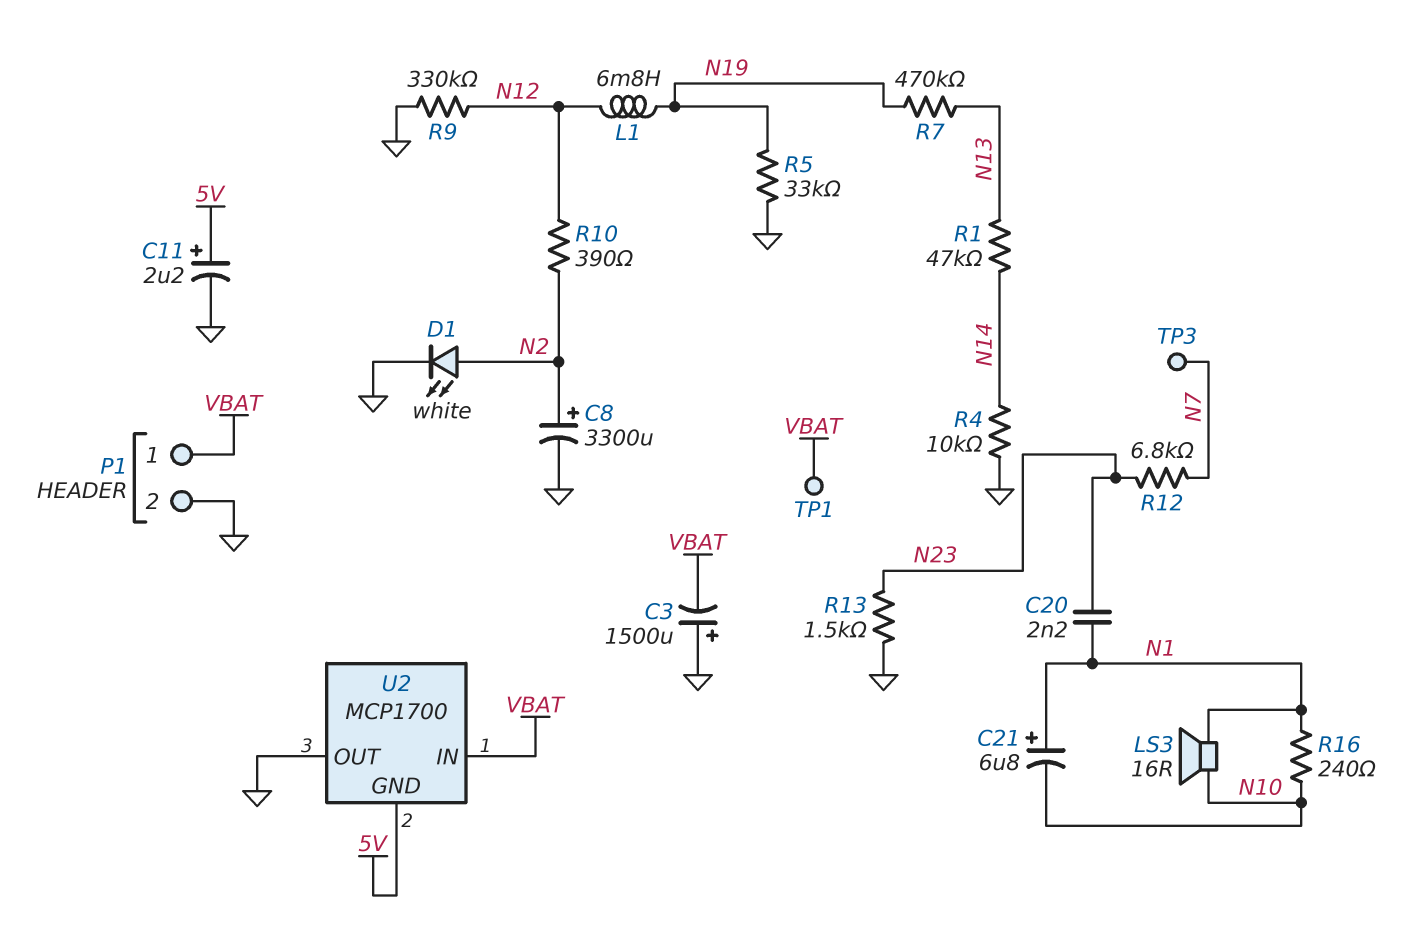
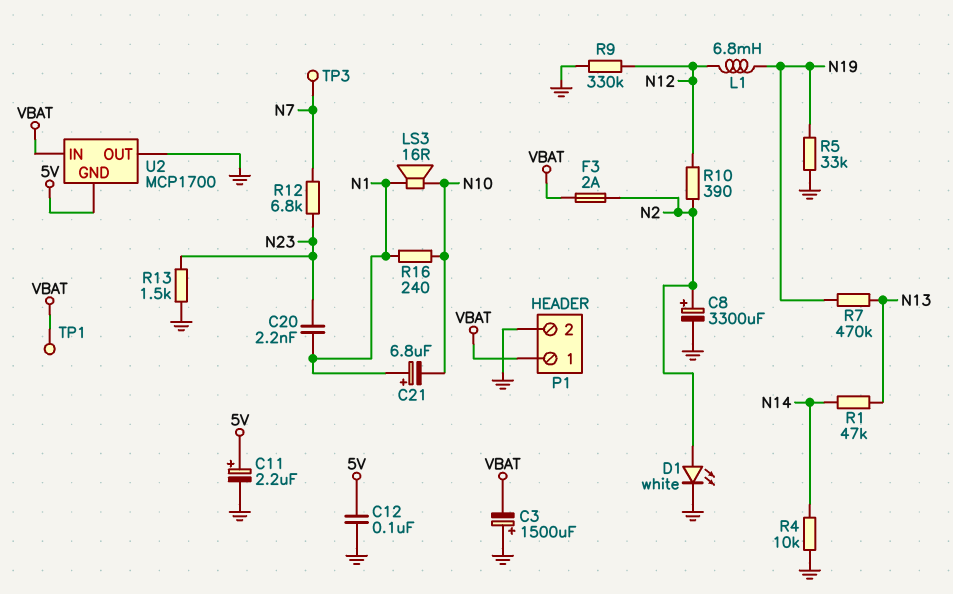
C12: none -> 100nF (5V, GND)
F3: none -> 2A (N2, VBAT)

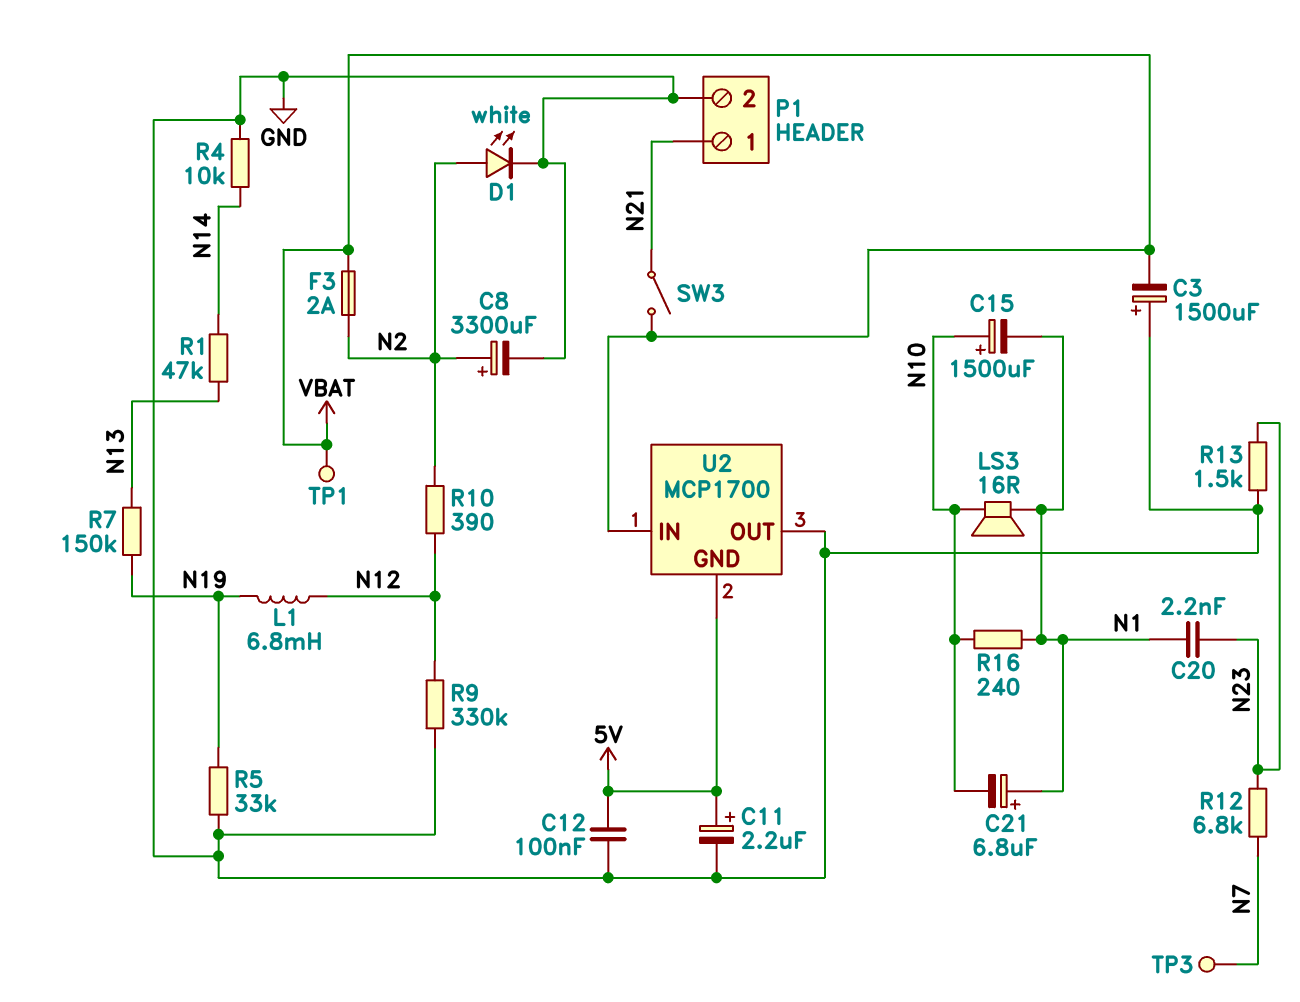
C15: none -> 1500uF (plus N10, minus N1)
P1 pin 1: VBAT -> N21
R7: 470k (N13, N19) -> 150k (N13, N19)
SW3: none -> switch (N21, VBAT)

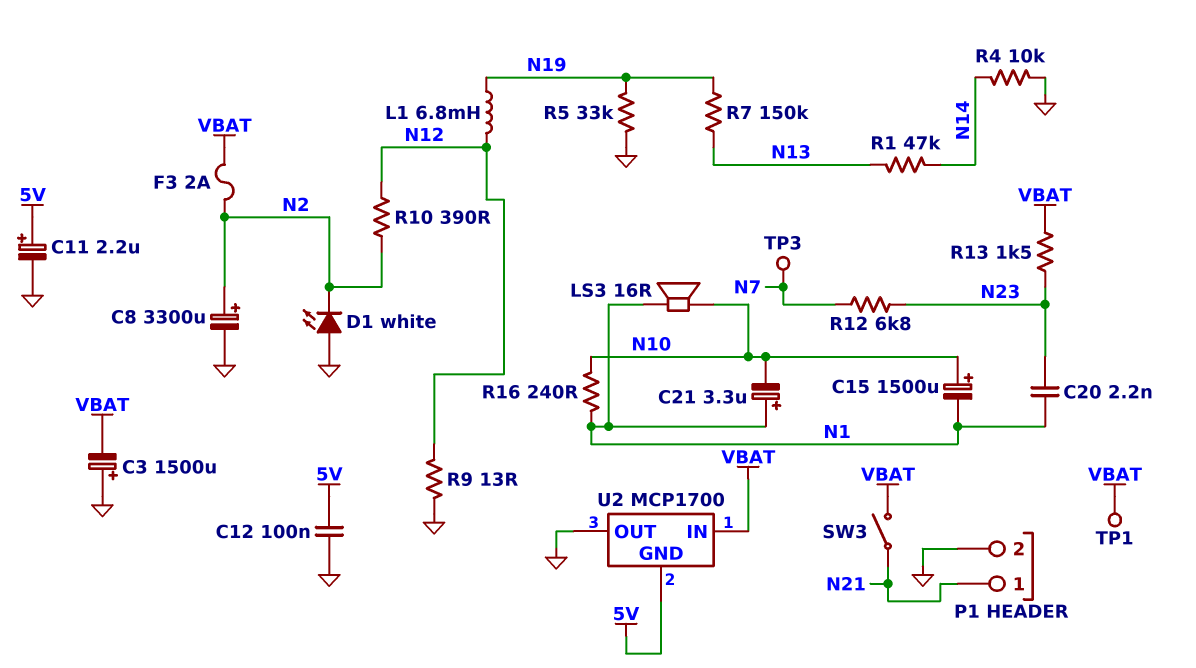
C21: 6.8uF (plus N1, minus N10) -> 3.3uF (plus N1, minus N10)
D1: LED white (A N2, K GND) -> LED white (A GND, K N2)
R9: 330k (GND, N12) -> 13 (GND, N12)
R13: 1.5k (GND, N23) -> 1.5k (N23, VBAT)

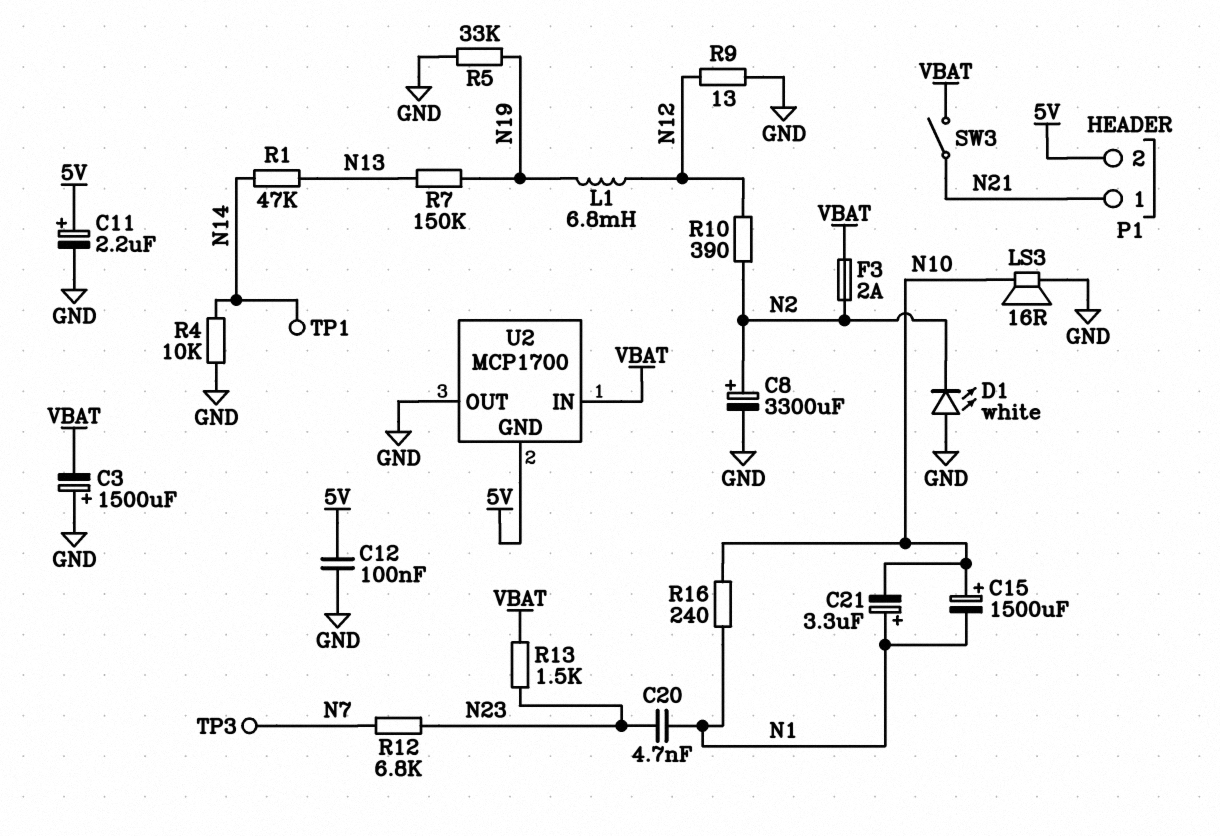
C20: 2.2nF (N1, N23) -> 4.7nF (N1, N23)
LS3: speaker 16R (N1, N10) -> speaker 16R (GND, N10)
P1 pin 2: GND -> 5V
TP1: test point (VBAT) -> test point (N14)

